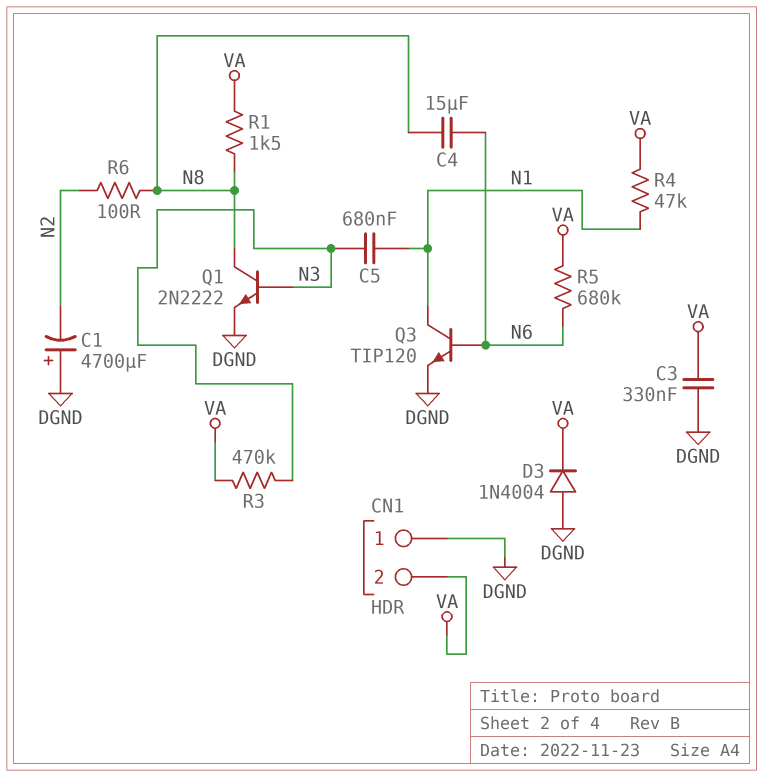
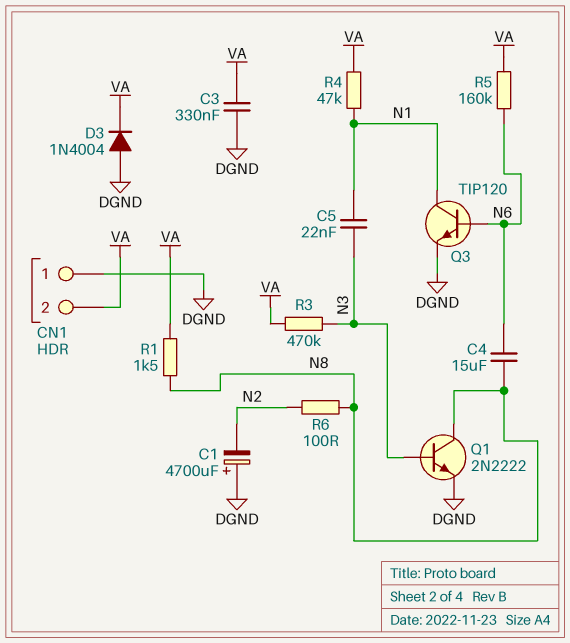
C5: 680nF (N1, N3) -> 22nF (N1, N3)
R5: 680k (N6, VA) -> 160k (N6, VA)

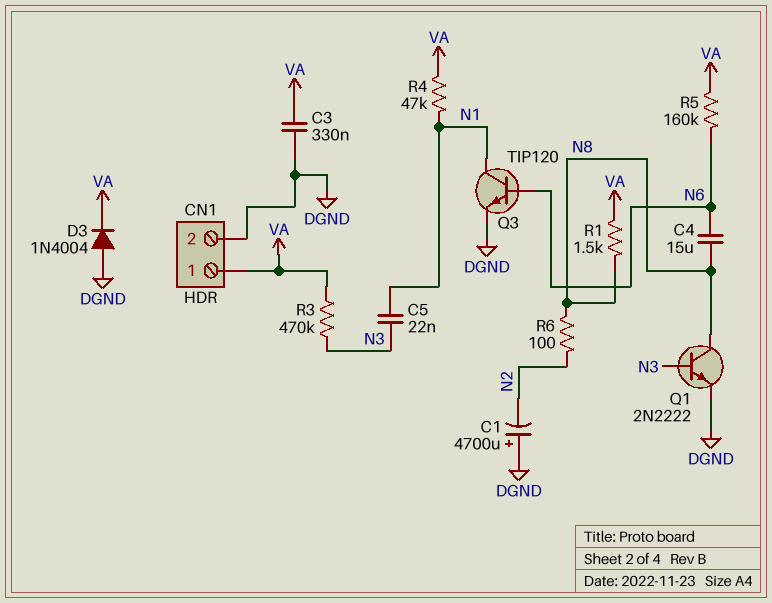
CN1 pin 1: DGND -> VA
CN1 pin 2: VA -> DGND

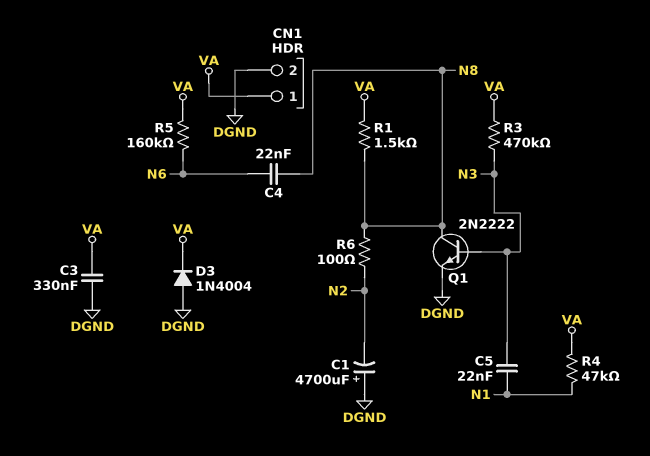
C4: 15uF (N6, N8) -> 22nF (N6, N8)
Q3: NPN TIP120 (B N6, C N1, E DGND) -> none

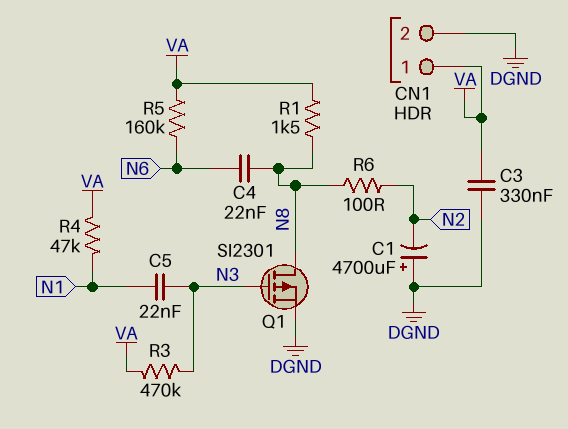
D3: diode 1N4004 (A DGND, K VA) -> none
Q1: NPN 2N2222 (B N3, C N8, E DGND) -> PMOS SI2301 (G N3, D N8, S DGND)

